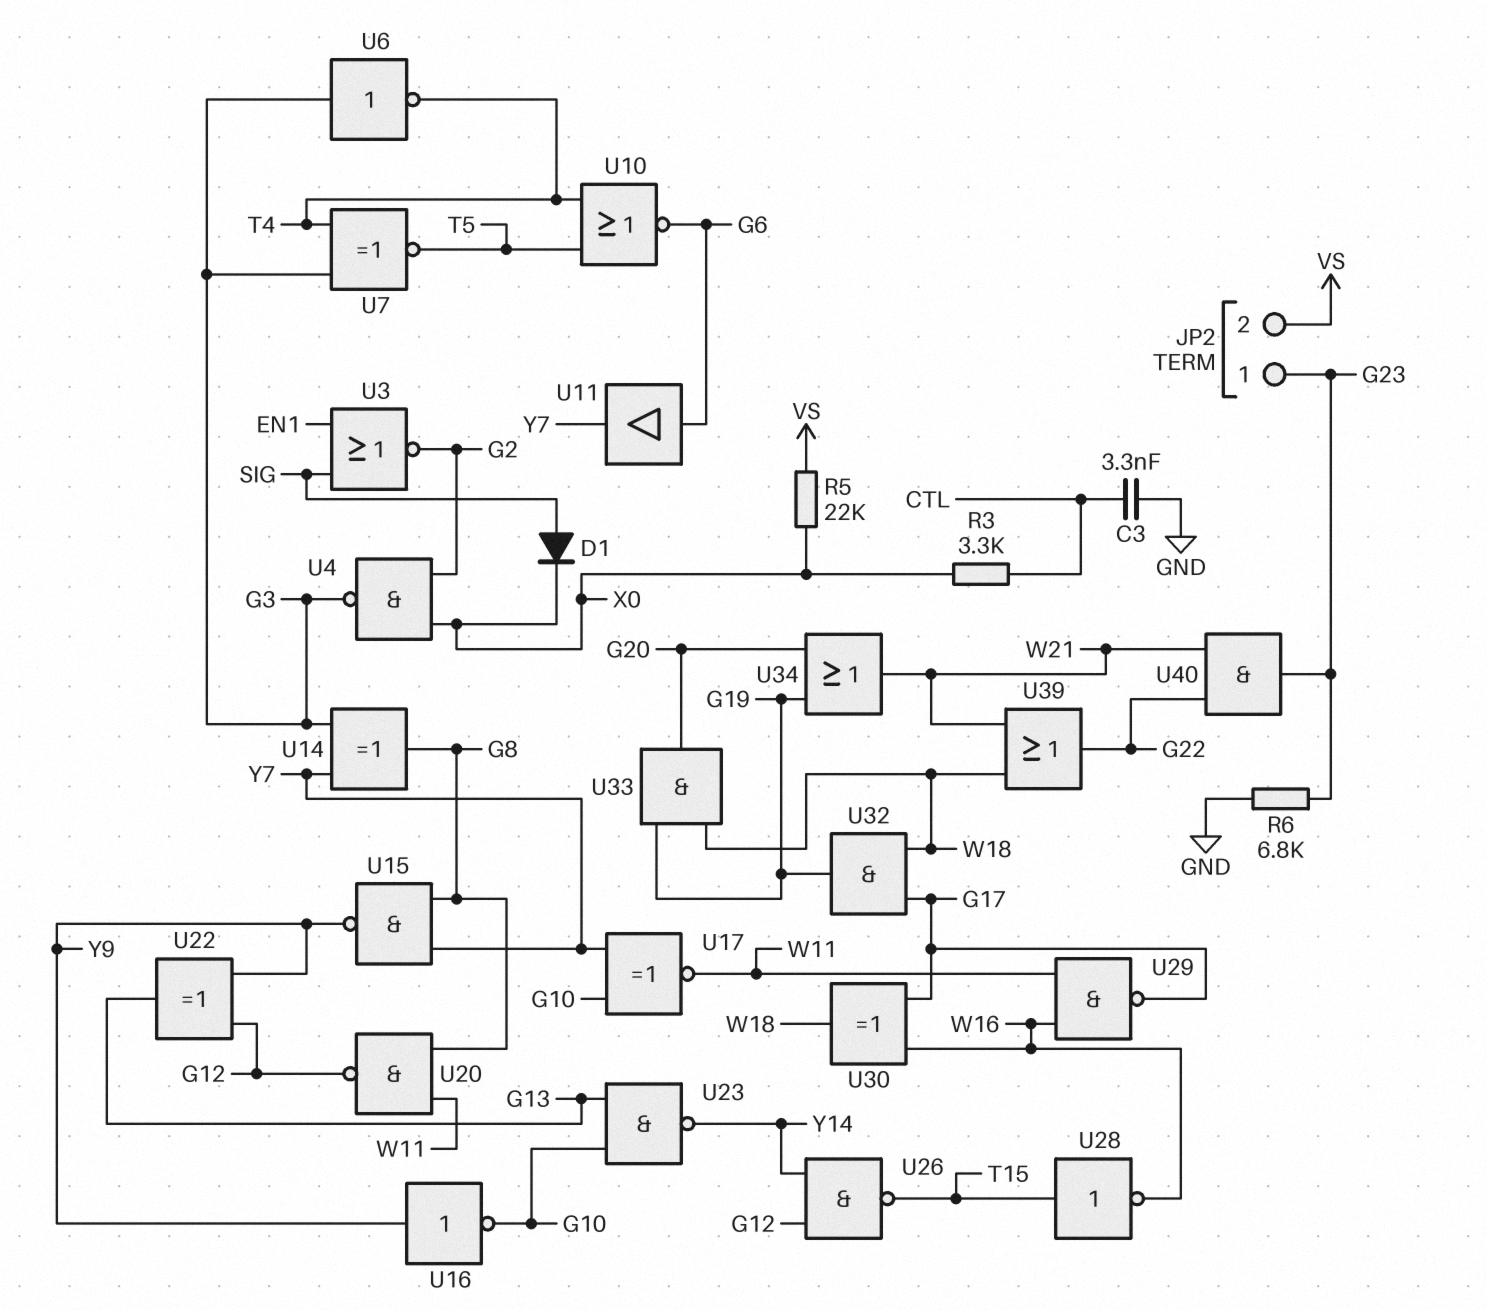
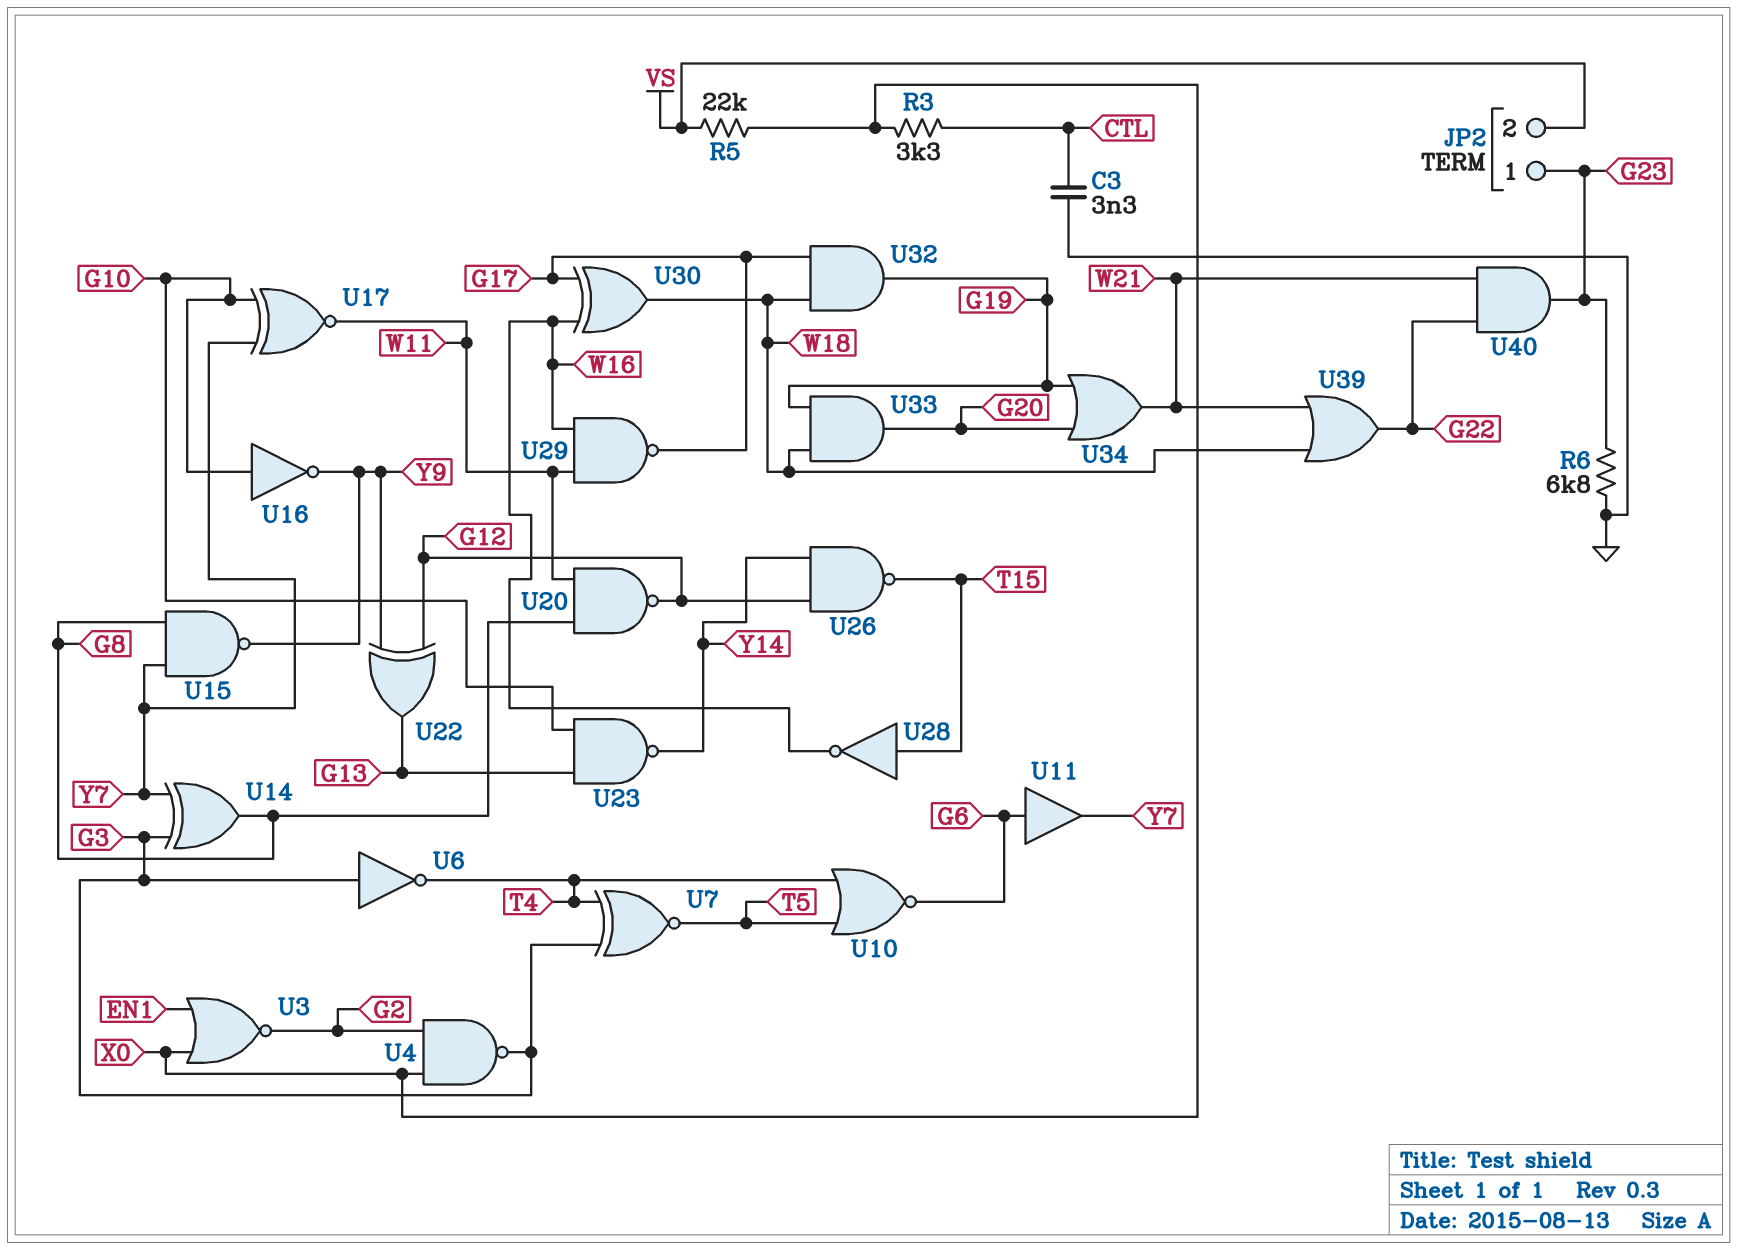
D1: diode (A SIG, K X0) -> none
U3: NOR (in EN1, in SIG, out G2) -> NOR (in EN1, in X0, out G2)
U16: NOT (in Y9, out G10) -> NOT (in G10, out Y9)

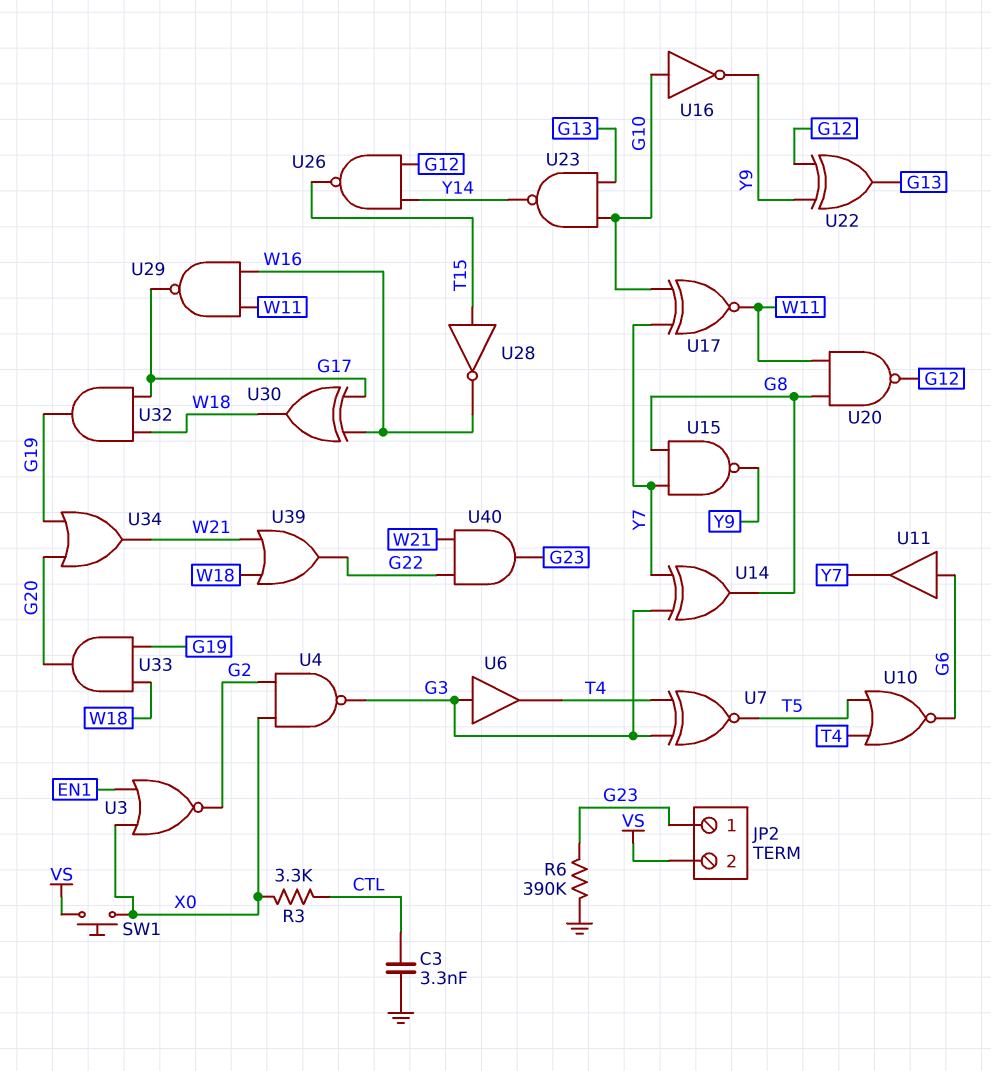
R5: 22k (VS, X0) -> none
R6: 6.8k (G23, GND) -> 390k (G23, GND)
SW1: none -> button (VS, X0)
U6: NOT (in G3, out T4) -> buffer (in G3, out T4)

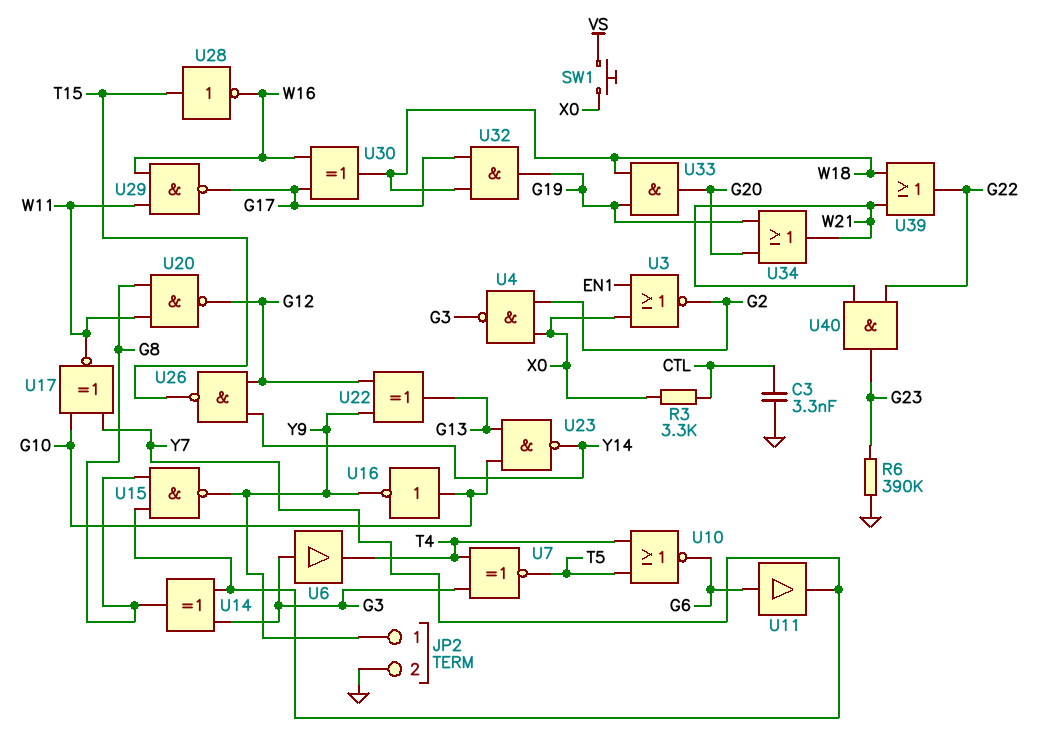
JP2 pin 1: G23 -> Y9
JP2 pin 2: VS -> GND

